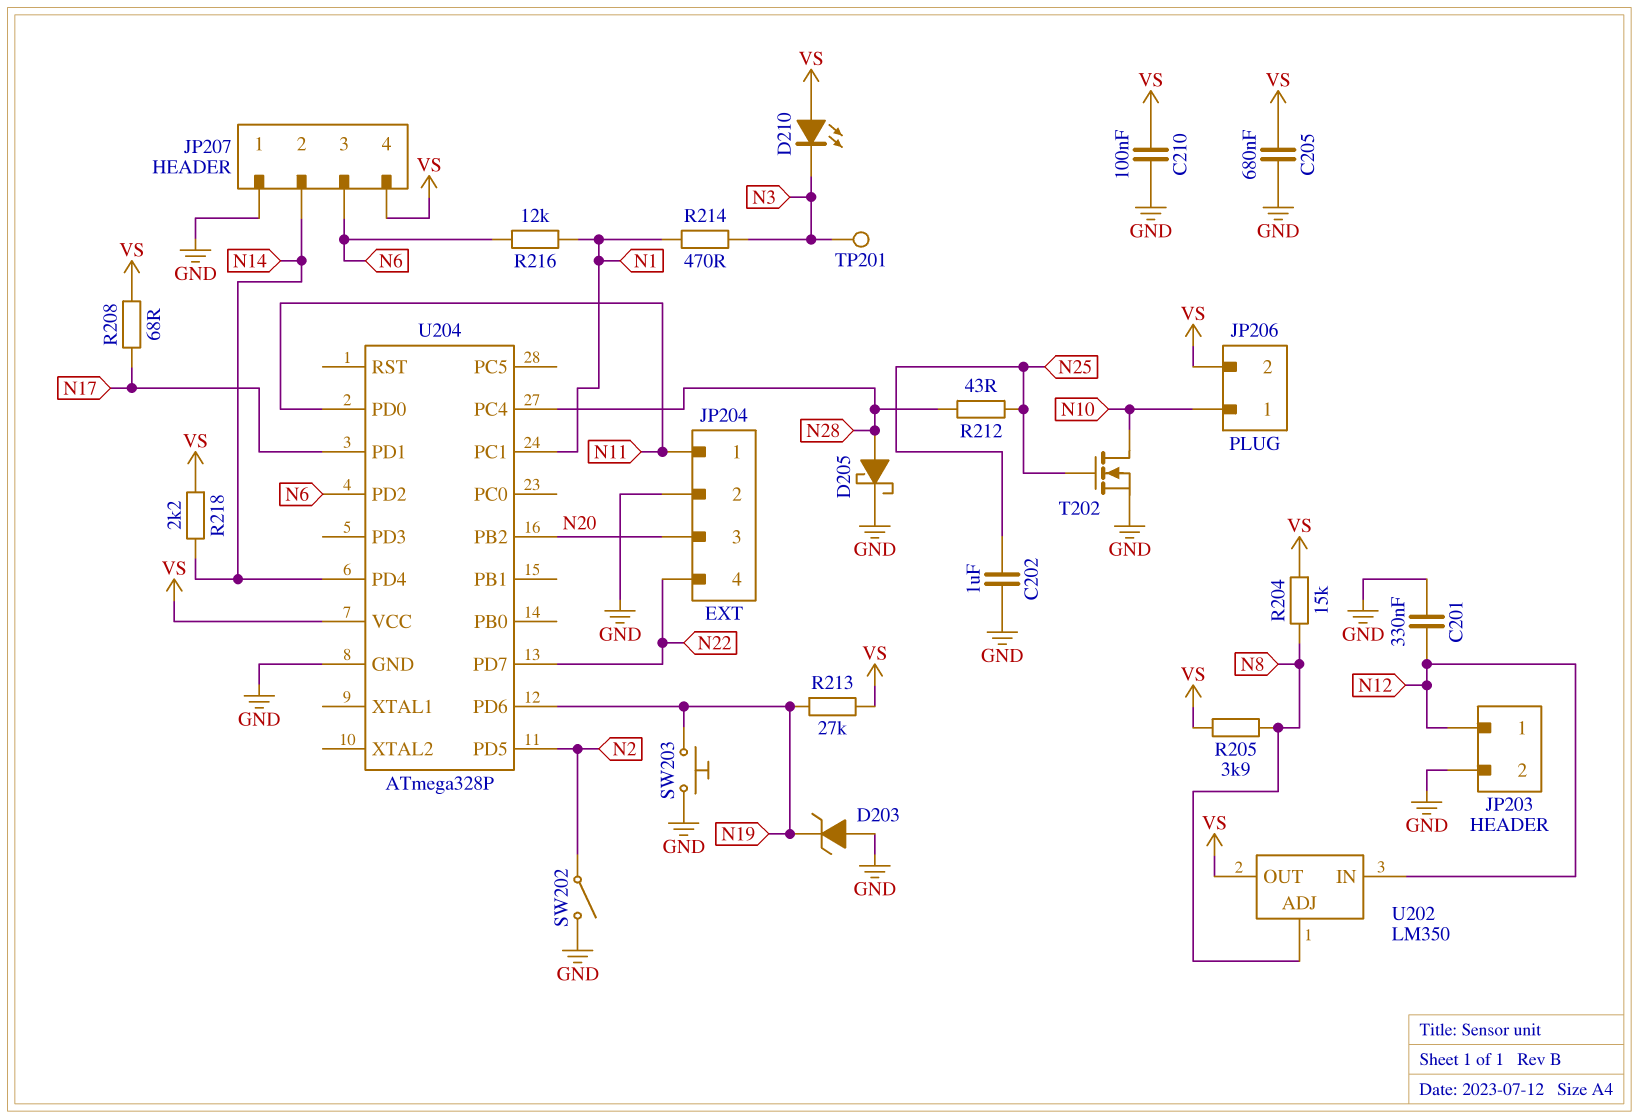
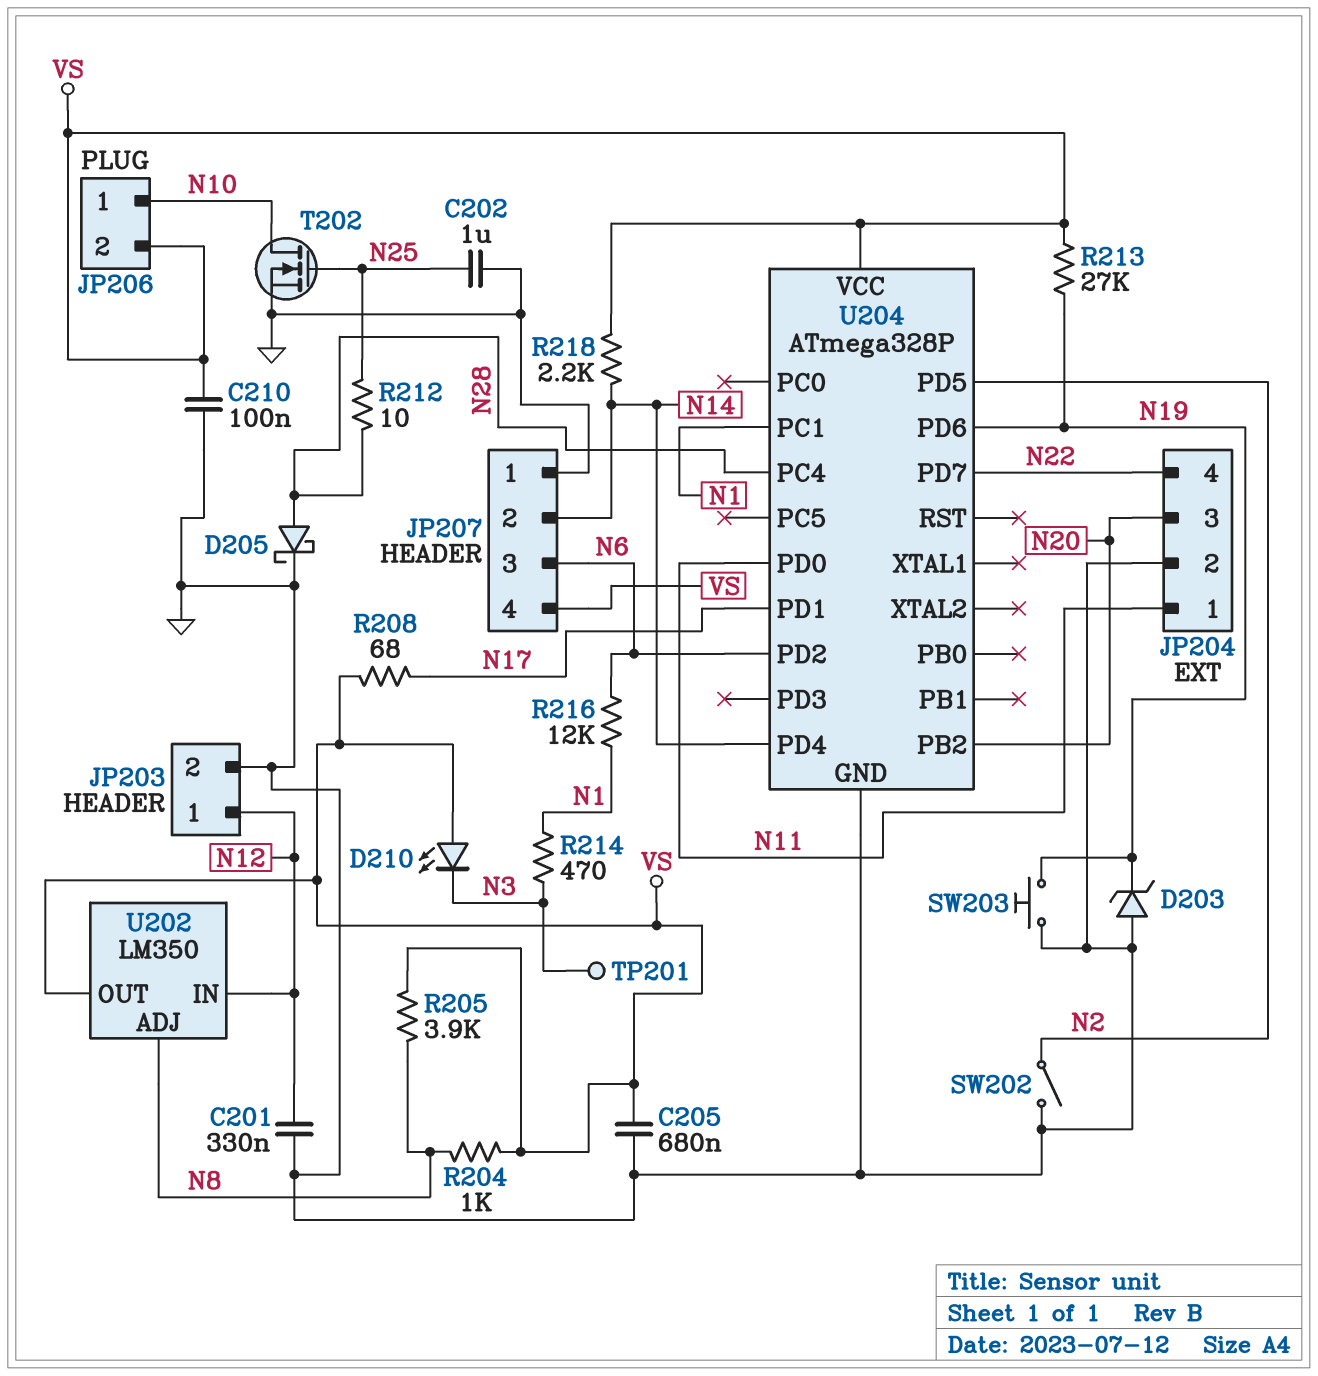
R204: 15k (N8, VS) -> 1k (N8, VS)
R212: 43 (N25, N28) -> 10 (N25, N28)

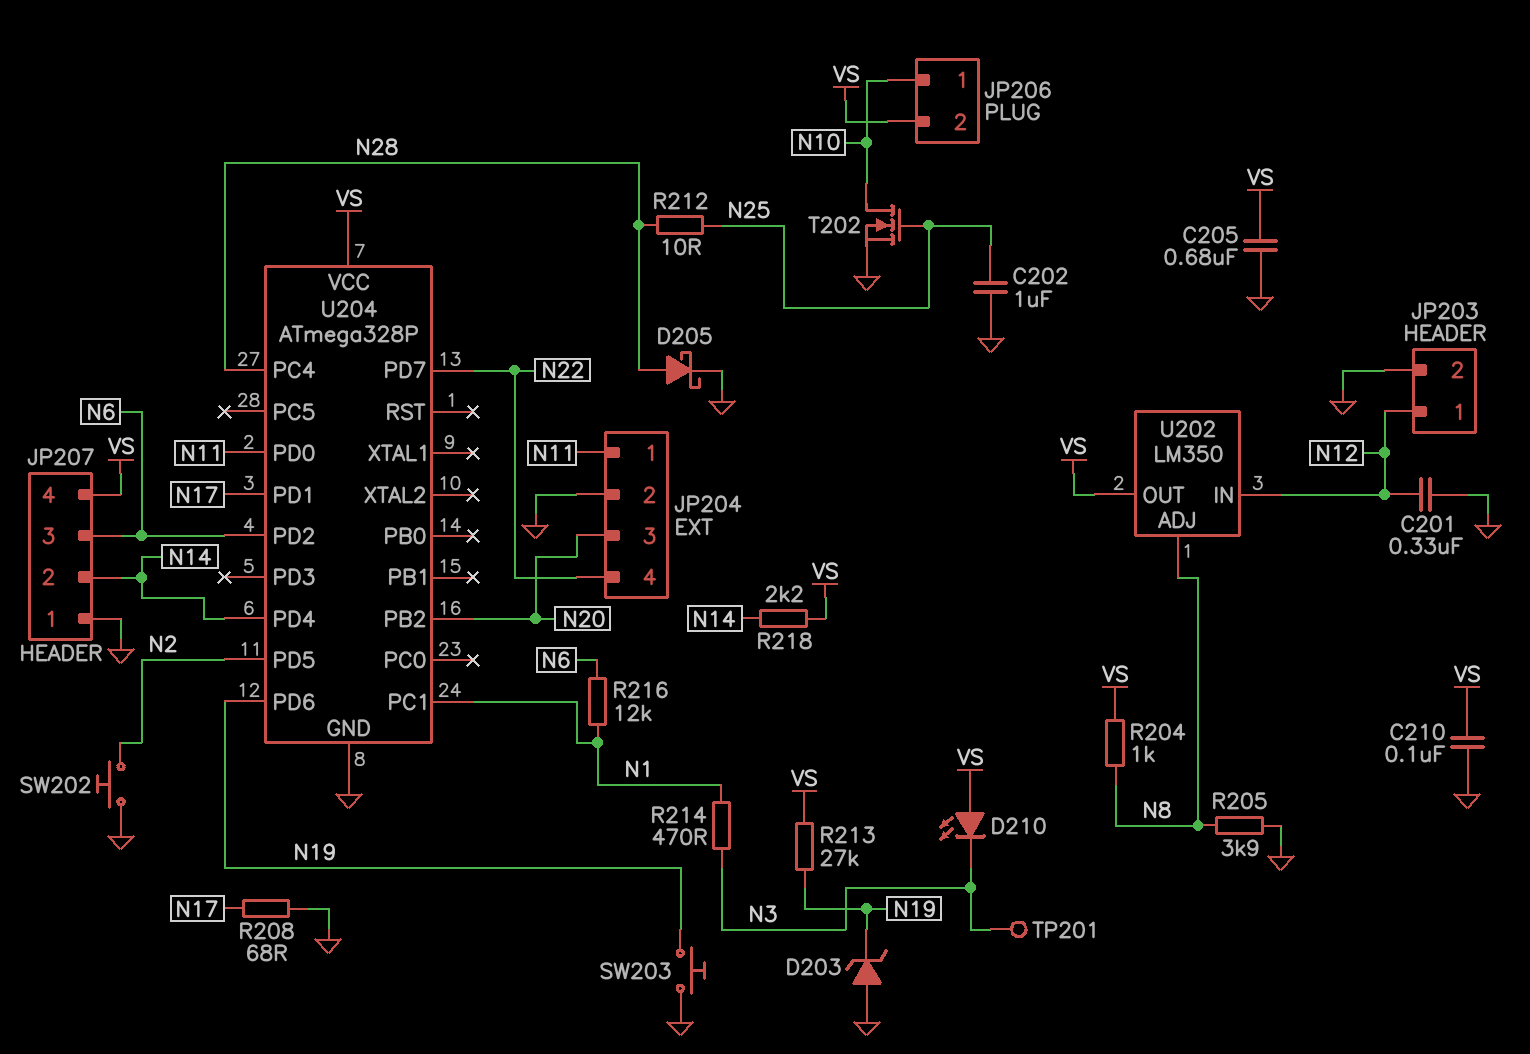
R205: 3.9k (N8, VS) -> 3.9k (GND, N8)
R208: 68 (N17, VS) -> 68 (GND, N17)
SW202: switch (GND, N2) -> button (GND, N2)

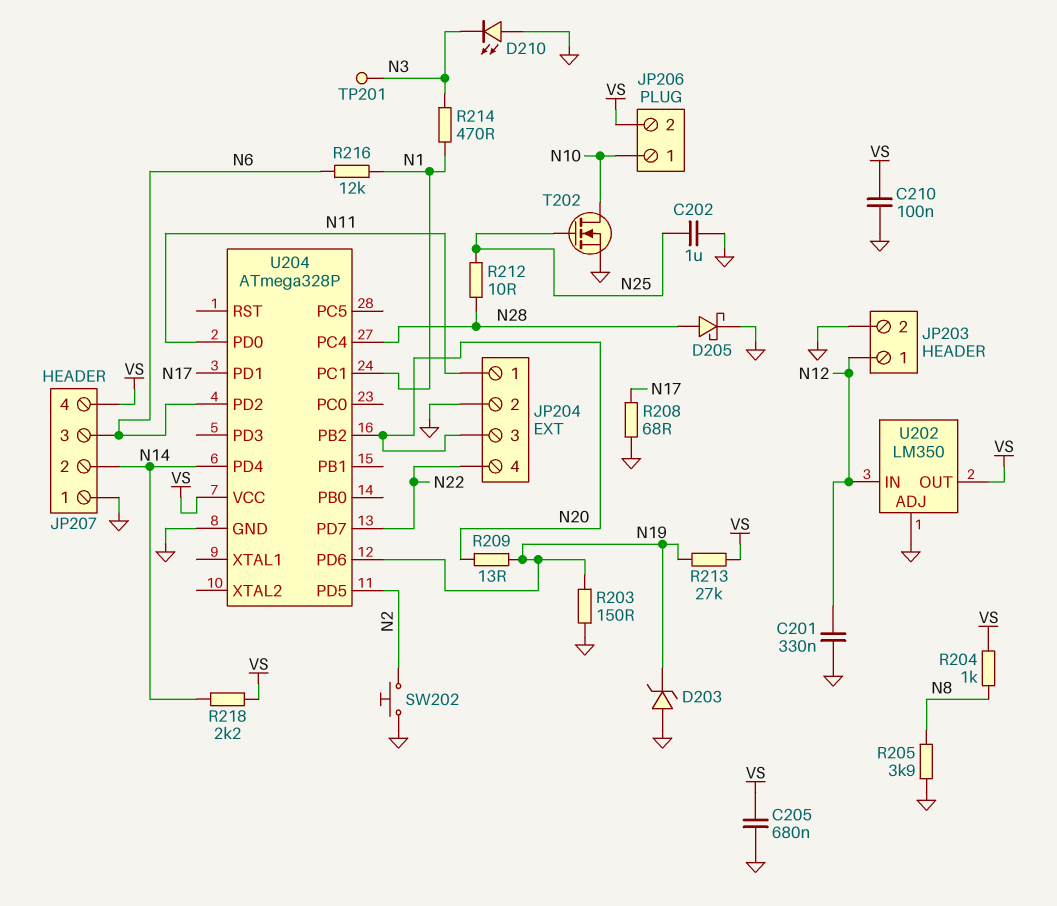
D210: LED (A VS, K N3) -> LED (A GND, K N3)
R203: none -> 150 (GND, N19)
R209: none -> 13 (N19, N20)
SW203: button (GND, N19) -> none
U202 pin ADJ: N8 -> GND

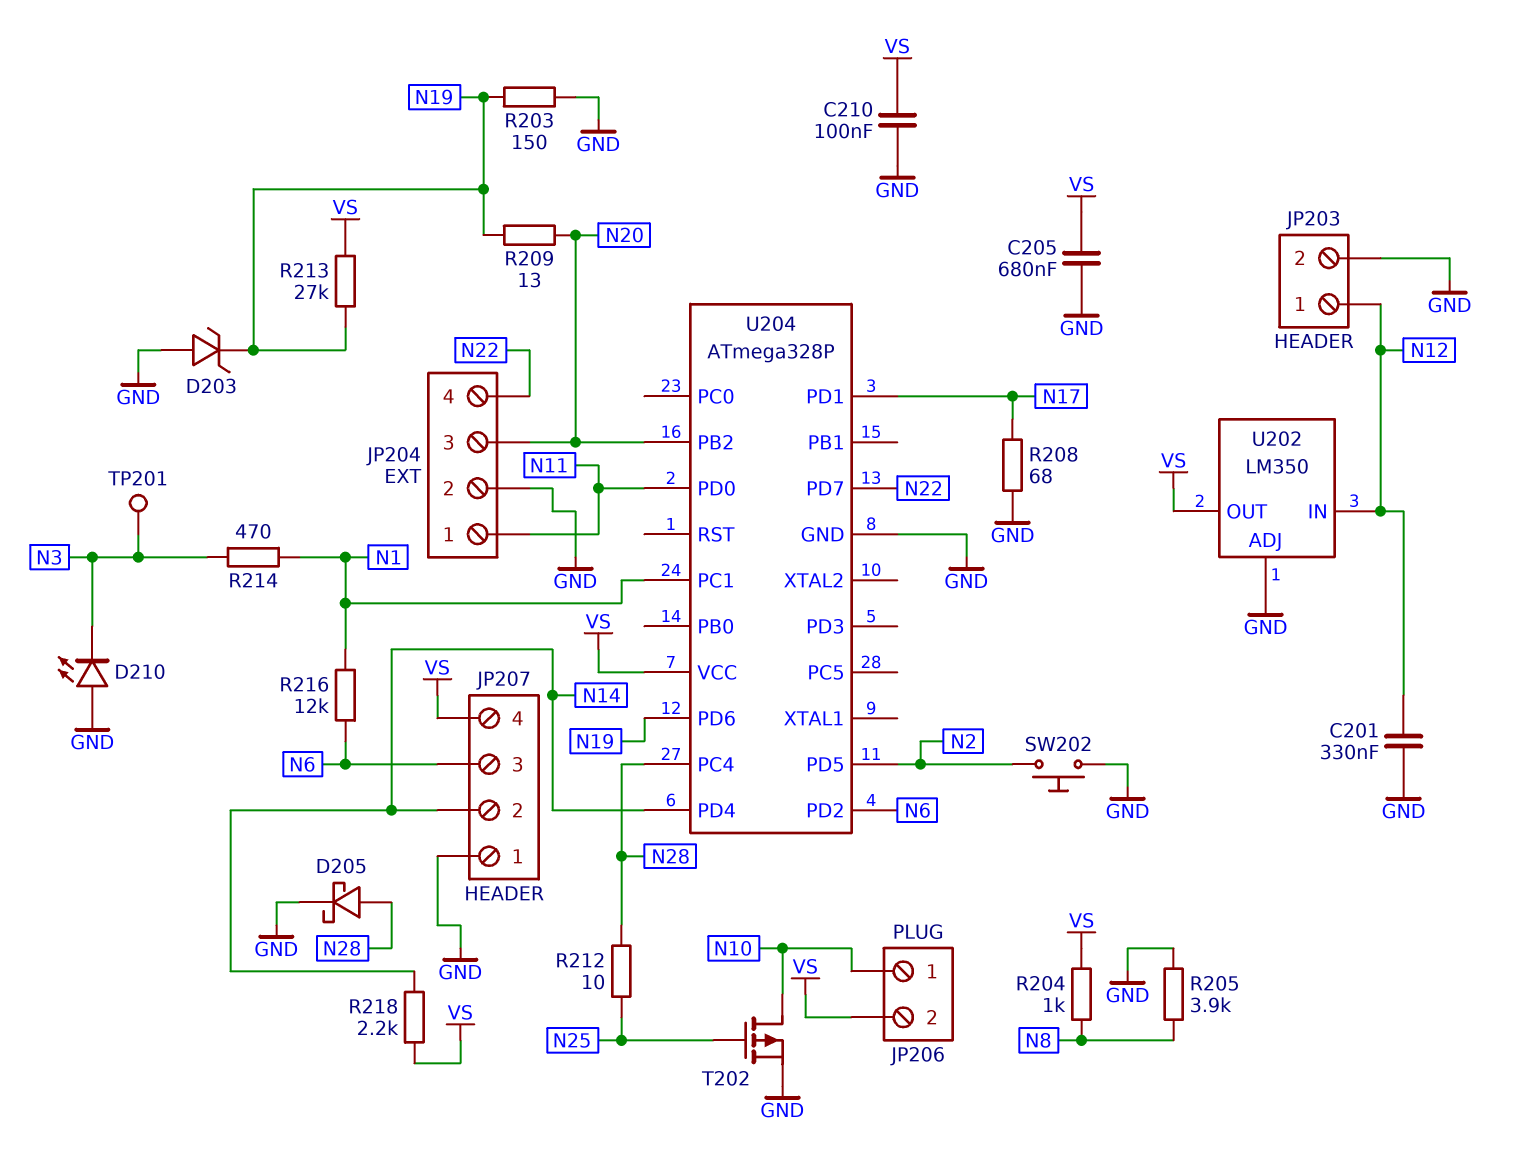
C202: 1uF (GND, N25) -> none
T202: NMOS (G N25, D N10, S GND) -> PMOS (G N25, D N10, S GND)

